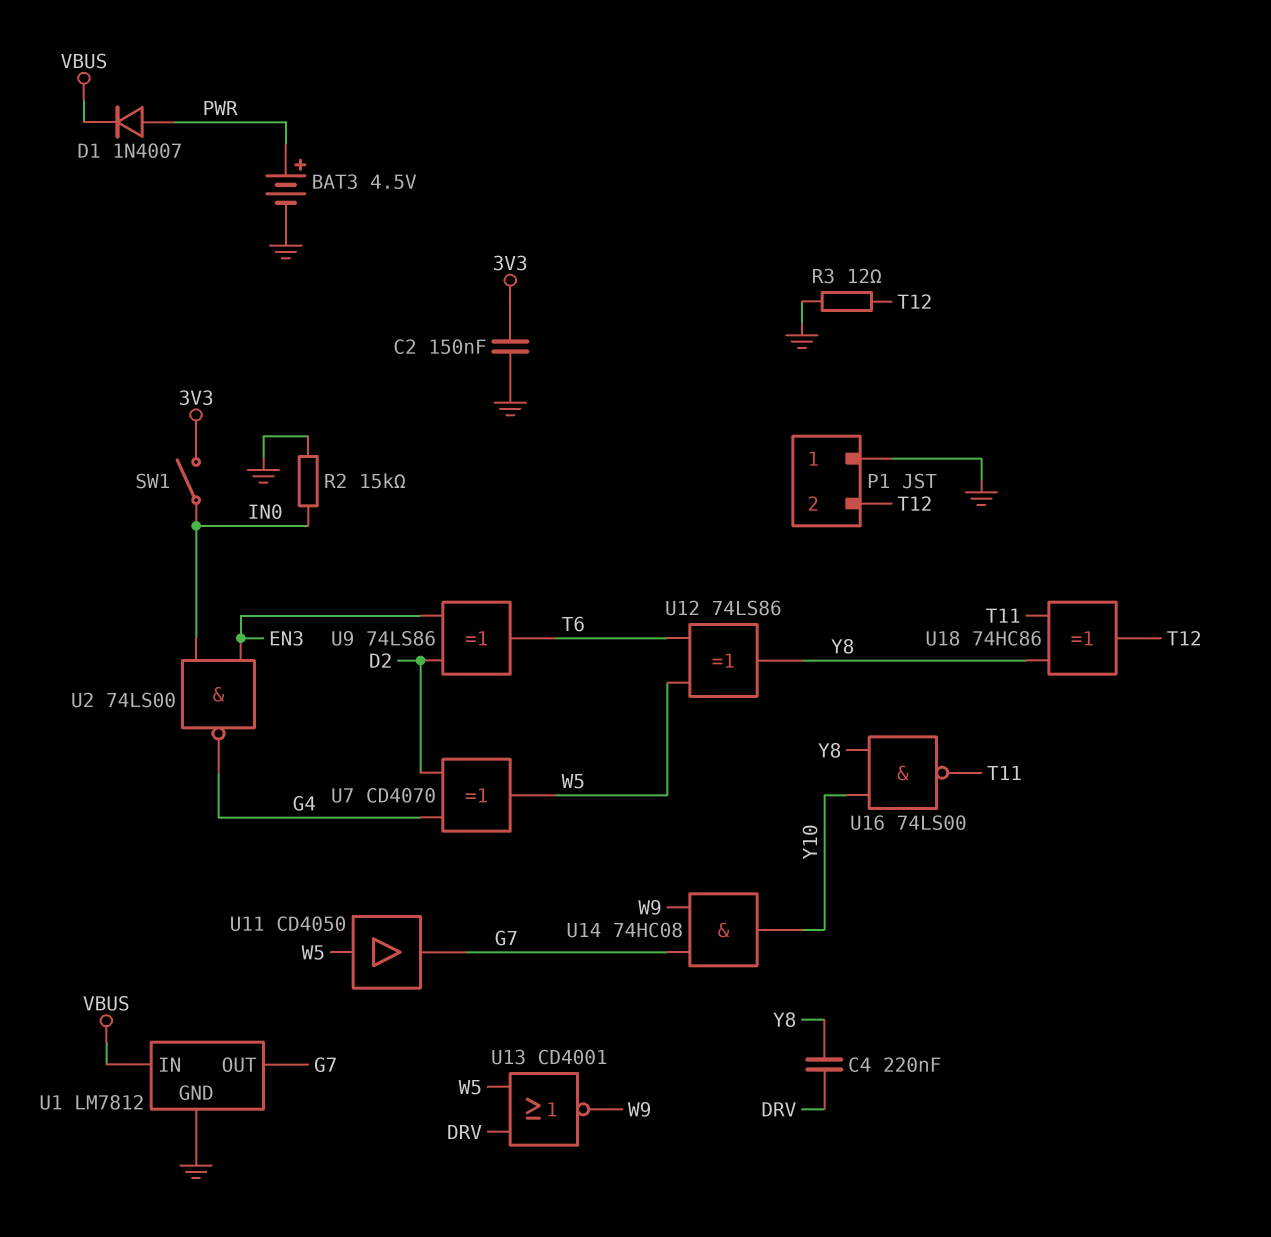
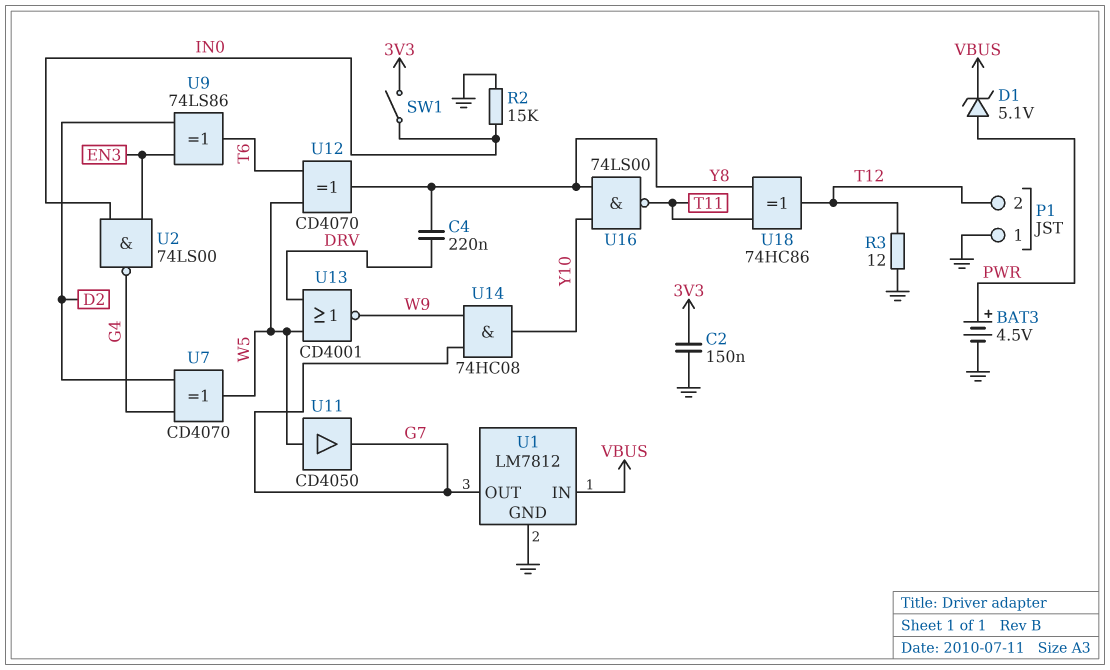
D1: diode 1N4007 (A PWR, K VBUS) -> zener 5.1V (A PWR, K VBUS)
U12: XOR 74LS86 (in T6, in W5, out Y8) -> XOR CD4070 (in T6, in W5, out Y8)

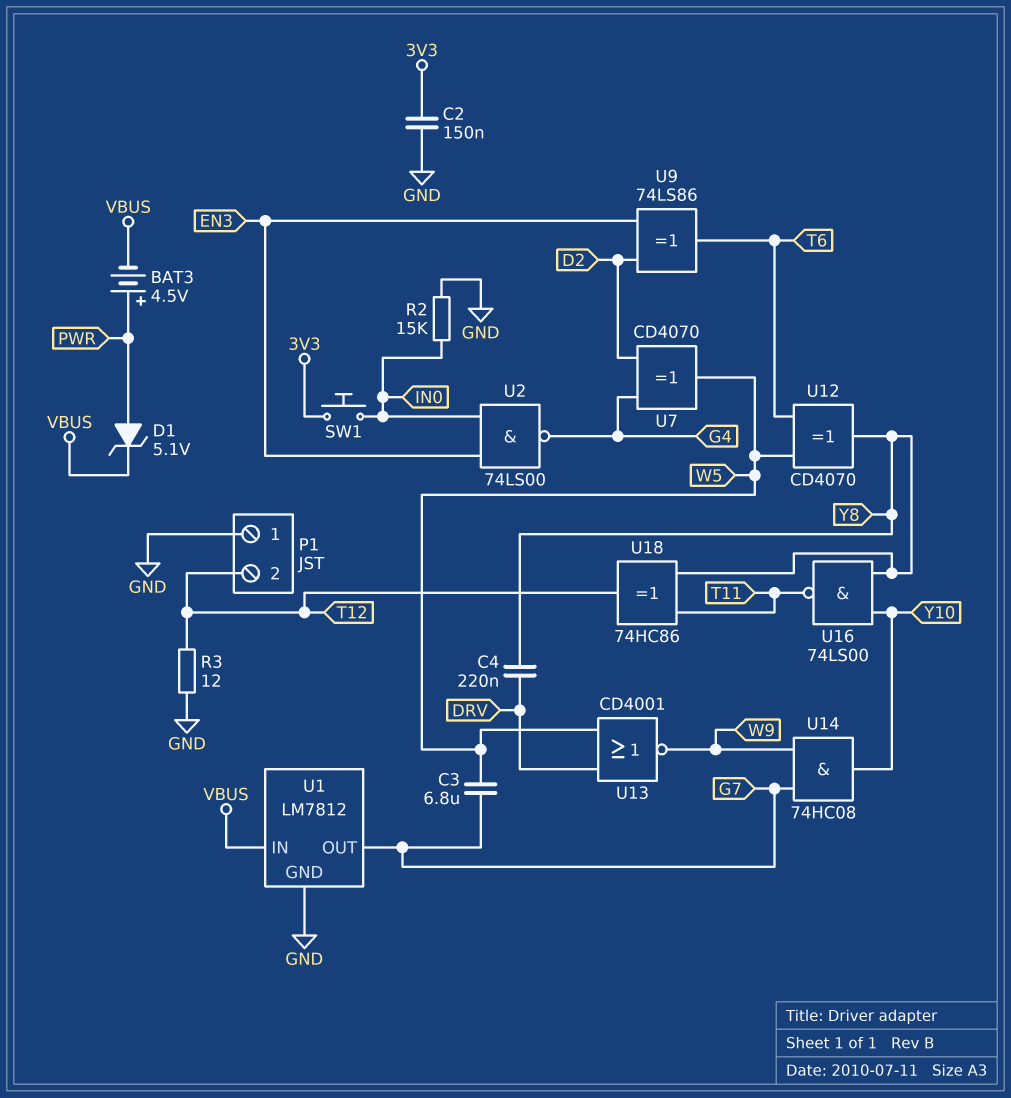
BAT3: 4.5V (plus PWR, minus GND) -> 4.5V (plus PWR, minus VBUS)
C3: none -> 6.8uF (G7, W5)
SW1: switch (3V3, IN0) -> button (3V3, IN0)
U11: buffer CD4050 (in W5, out G7) -> none

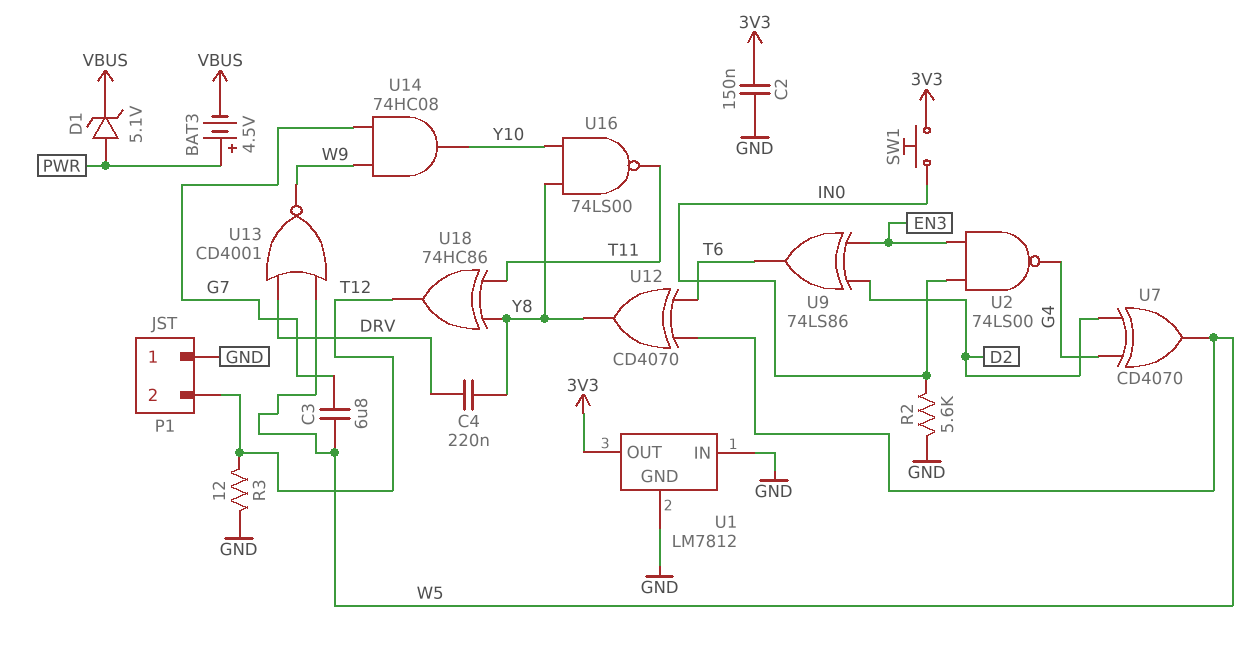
R2: 15k (GND, IN0) -> 5.6k (GND, IN0)
U1 pin IN: VBUS -> GND
U1 pin OUT: G7 -> 3V3

